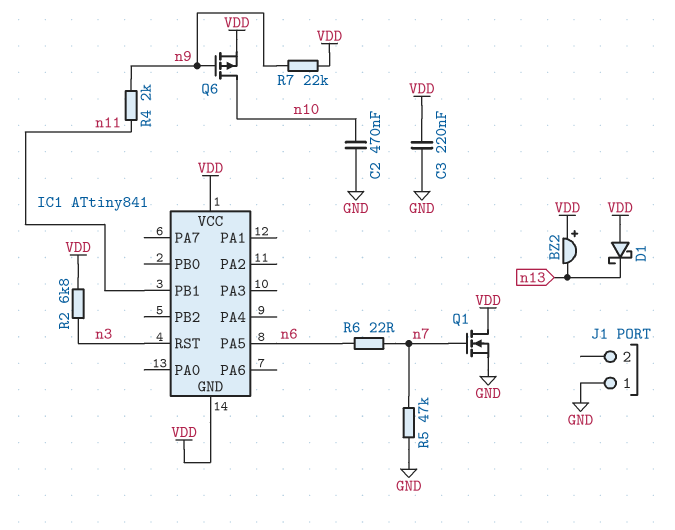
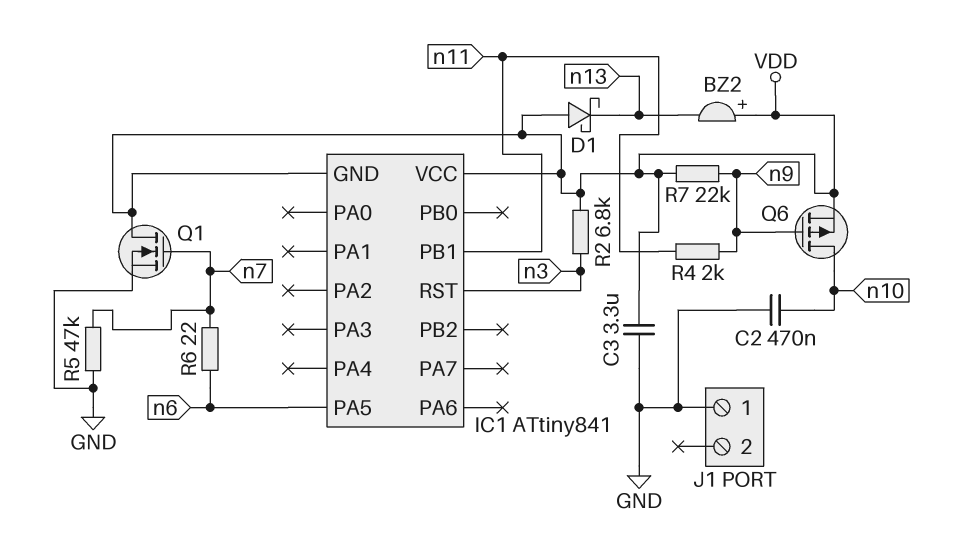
C3: 220nF (GND, VDD) -> 3.3uF (GND, VDD)

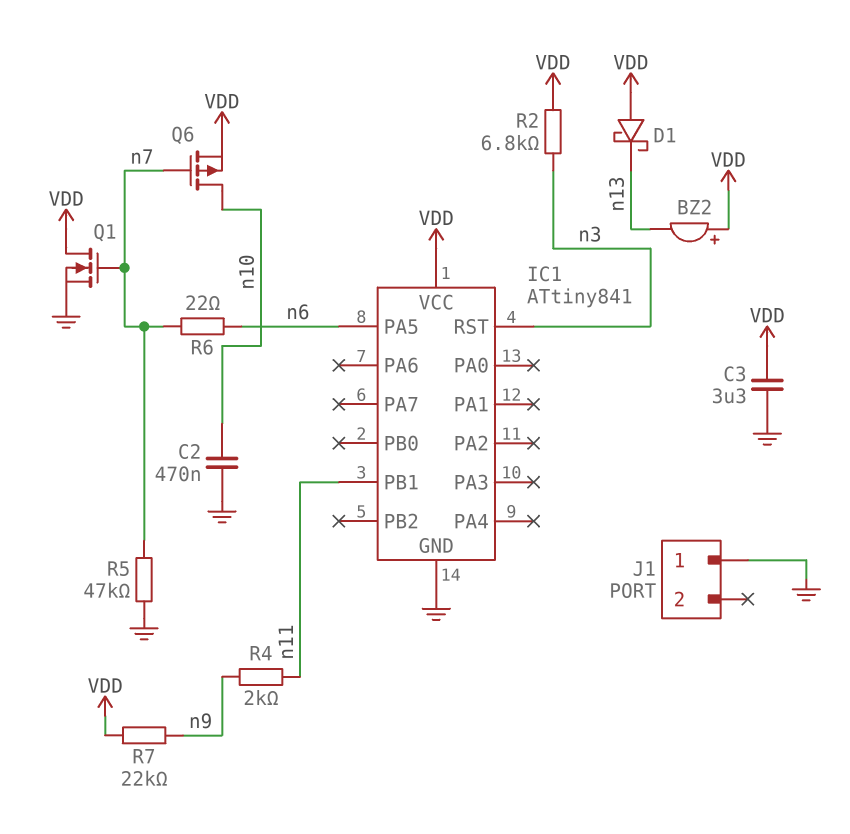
IC1 pin GND: VDD -> GND
Q6: PMOS (G n9, D n10, S VDD) -> PMOS (G n7, D n10, S VDD)

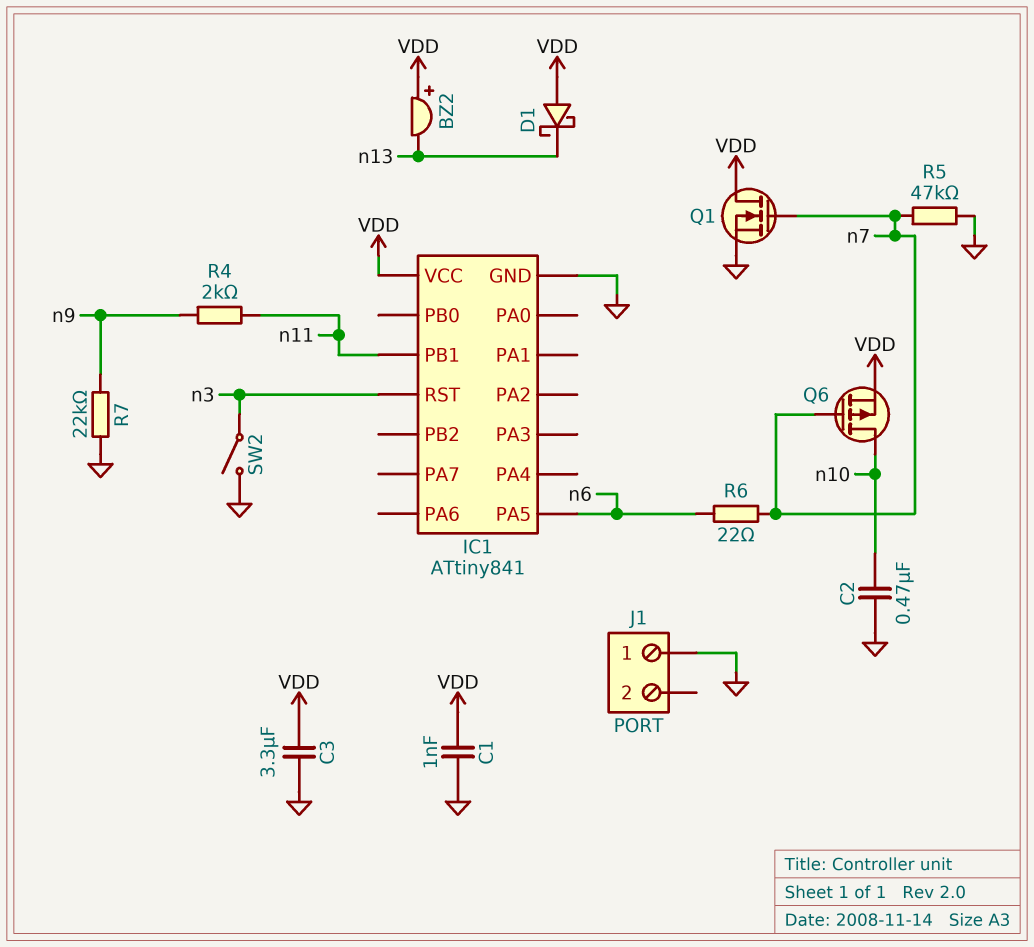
C1: none -> 1nF (GND, VDD)
R2: 6.8k (VDD, n3) -> none
R7: 22k (VDD, n9) -> 22k (GND, n9)
SW2: none -> switch (GND, n3)

